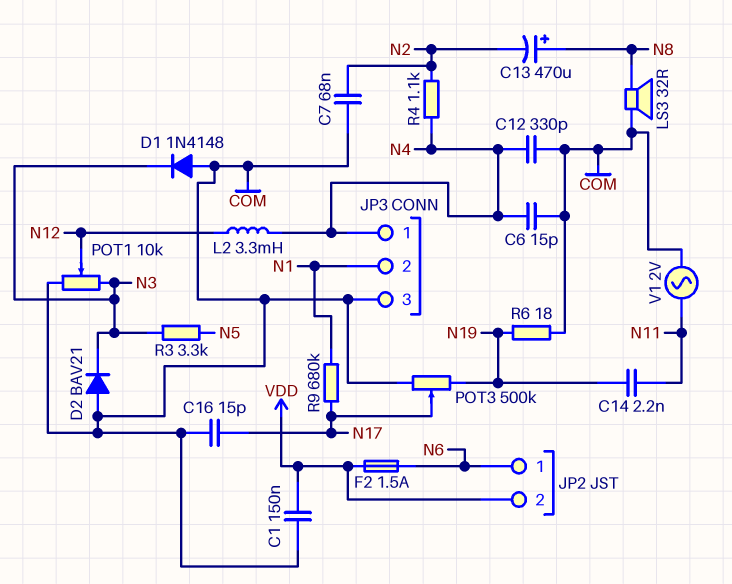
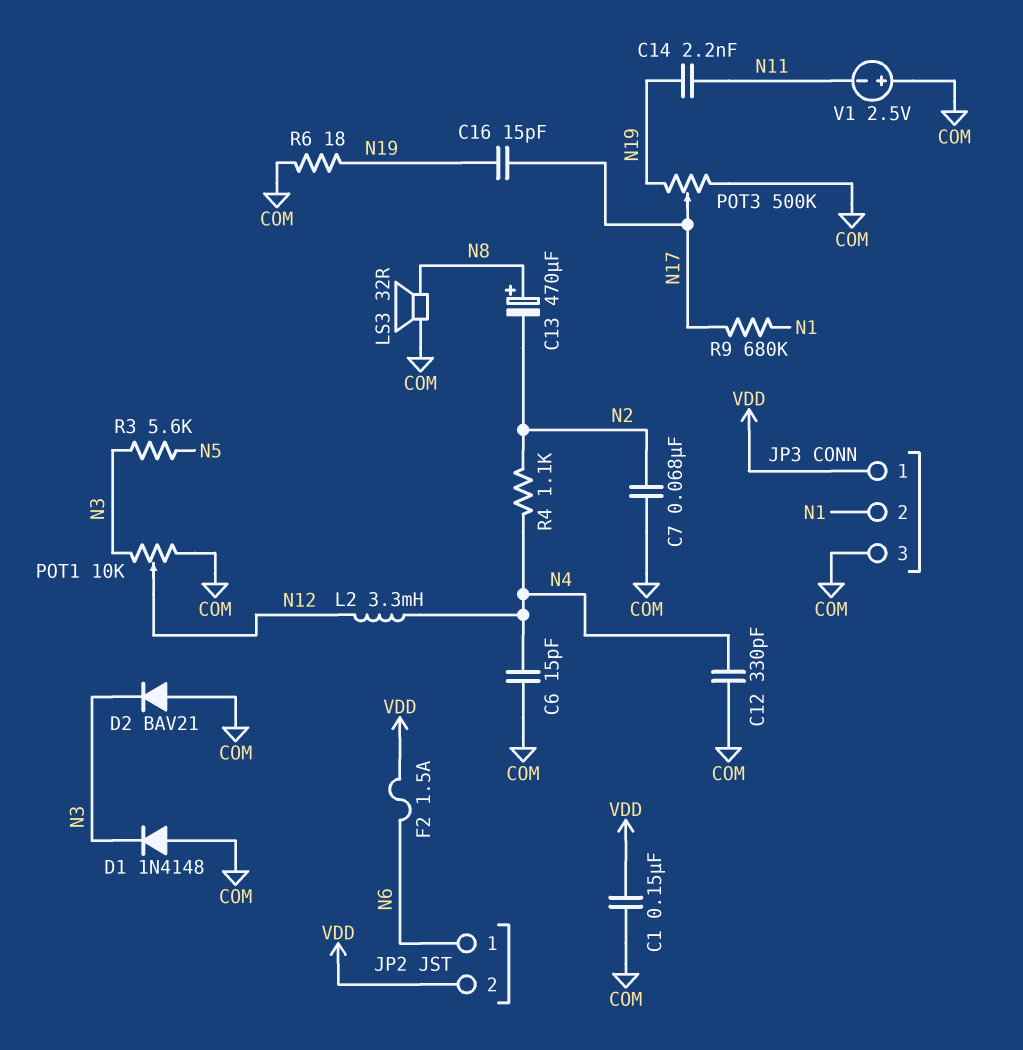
C16: 15pF (COM, N17) -> 15pF (N17, N19)
JP3 pin 1: N4 -> VDD
R3: 3.3k (N3, N5) -> 5.6k (N3, N5)
V1: AC 2V (COM, N11) -> 2.5V (plus COM, minus N11)

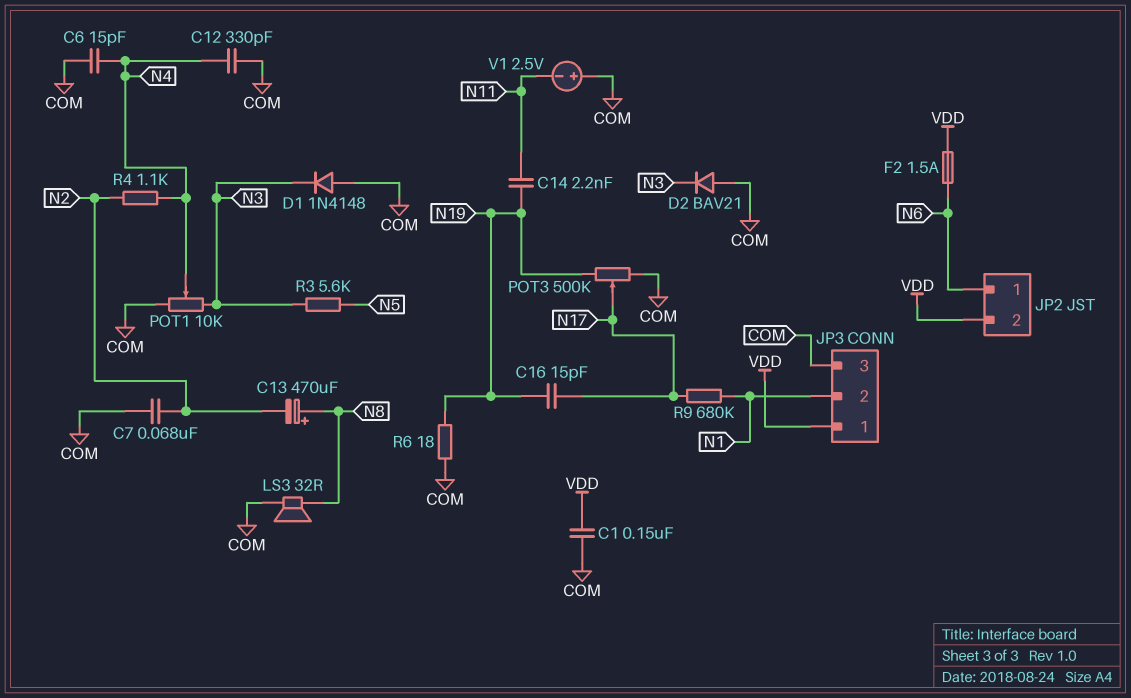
L2: 3.3mH (N4, N12) -> none
POT1: 10k (COM, N3, wiper N12) -> 10k (COM, N3, wiper N4)

